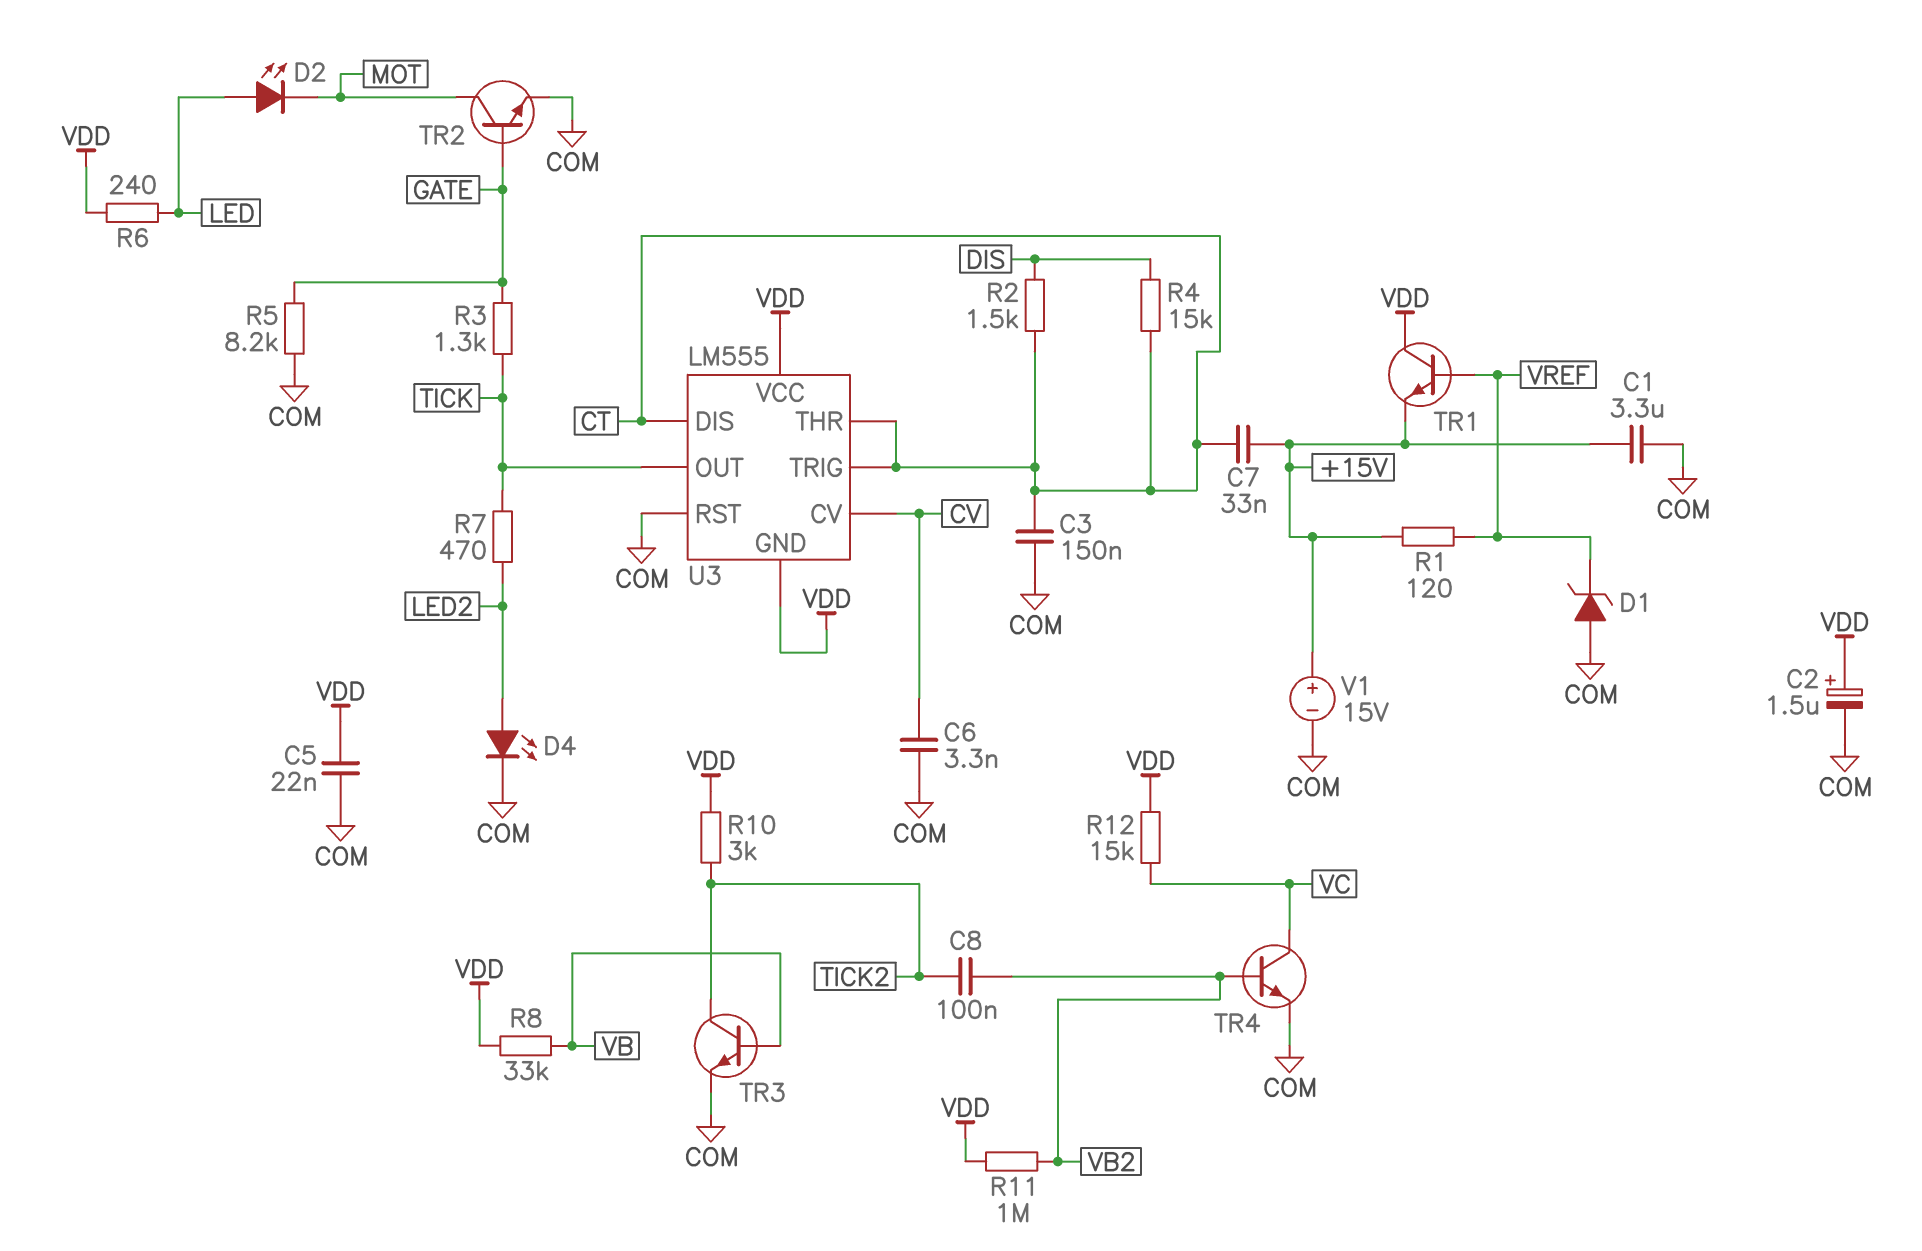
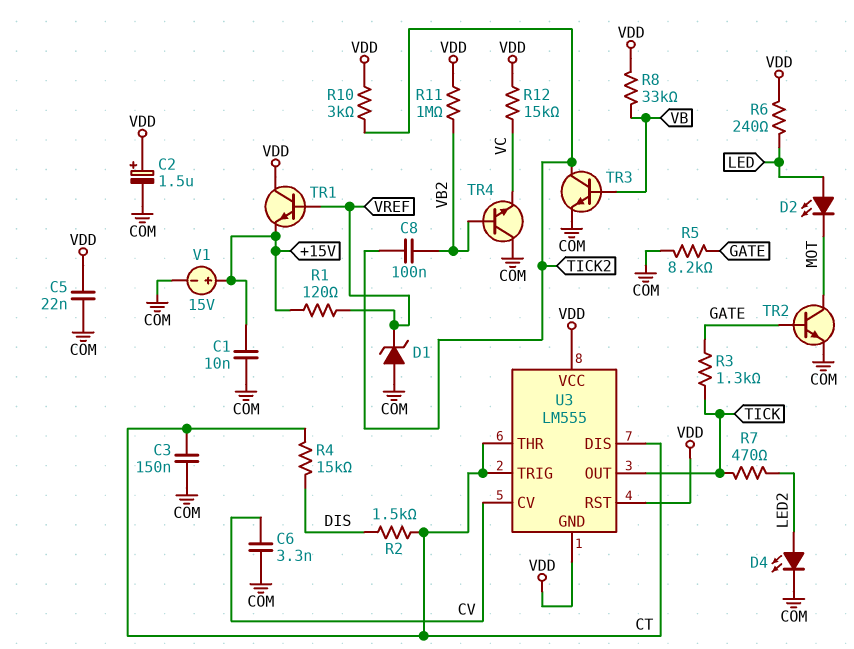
C1: 3.3uF (+15V, COM) -> 10nF (+15V, COM)
C7: 33nF (+15V, CT) -> none
TR4: NPN (B VB2, C VC, E COM) -> NPN (B VB2, C COM, E VC)
U3 pin RST: COM -> VDD

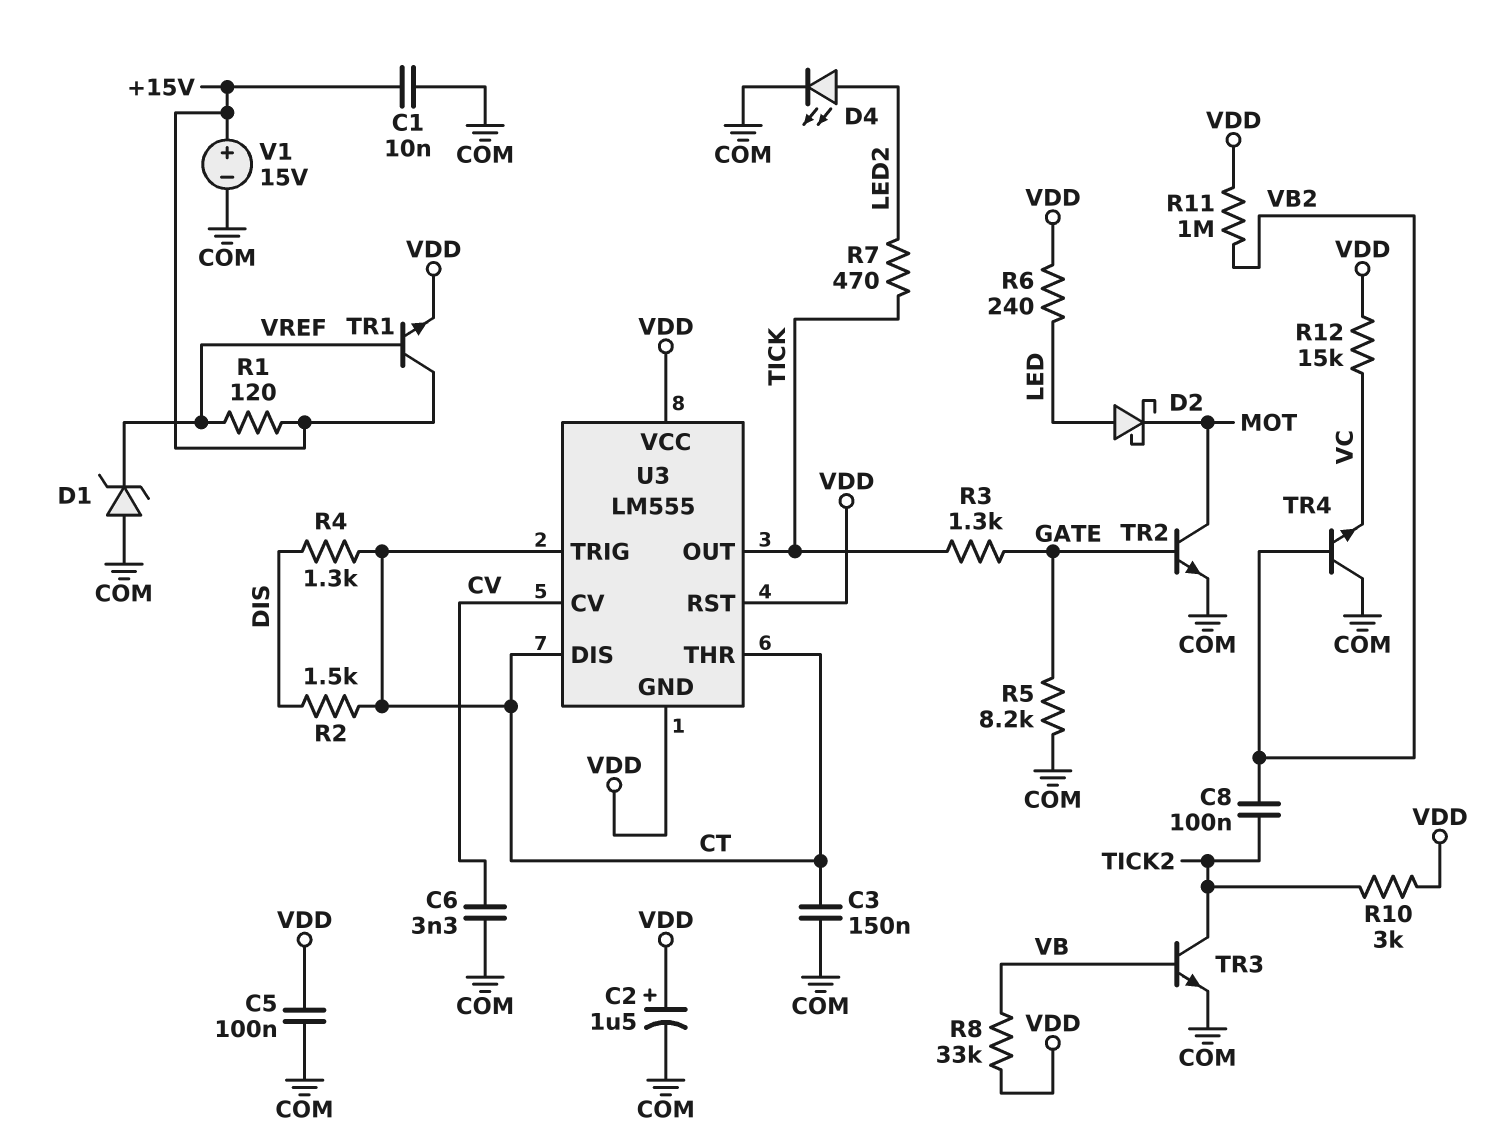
C5: 22nF (COM, VDD) -> 100nF (COM, VDD)
D2: LED (A LED, K MOT) -> schottky (A LED, K MOT)
R4: 15k (CT, DIS) -> 1.3k (CT, DIS)
TR1: NPN (B VREF, C VDD, E +15V) -> NPN (B VREF, C +15V, E VDD)

